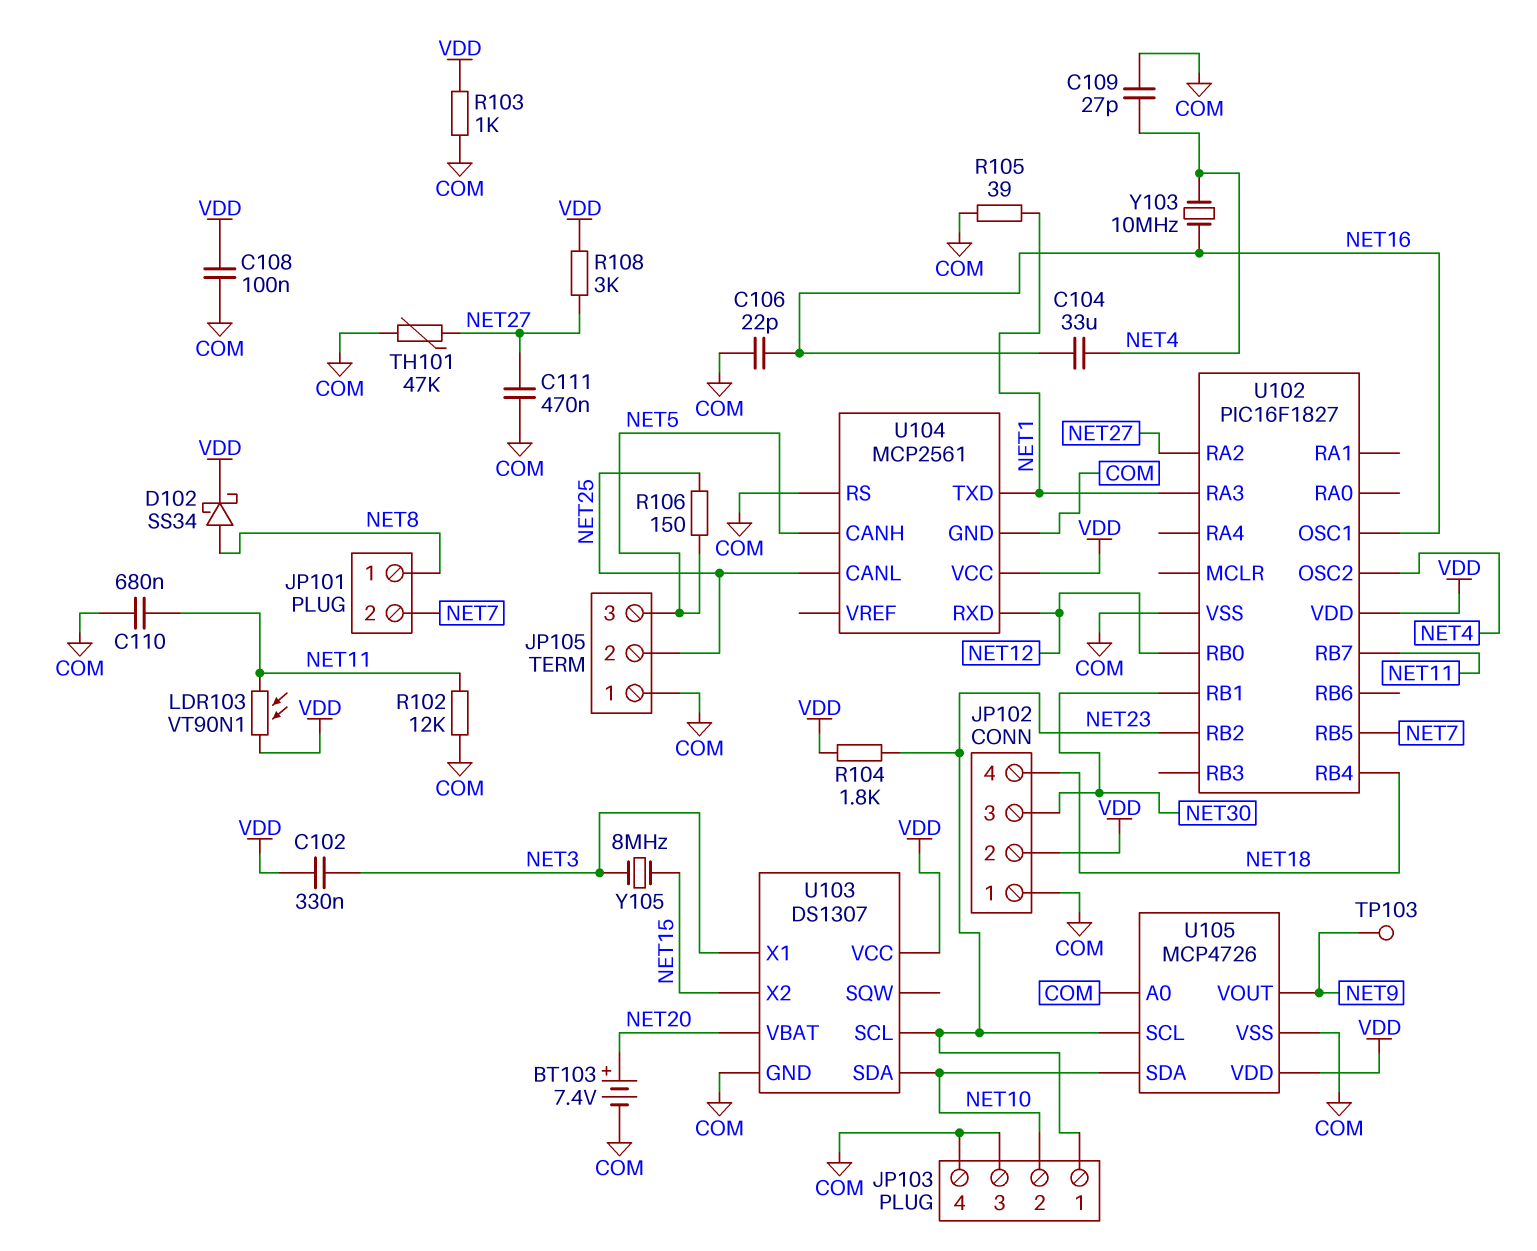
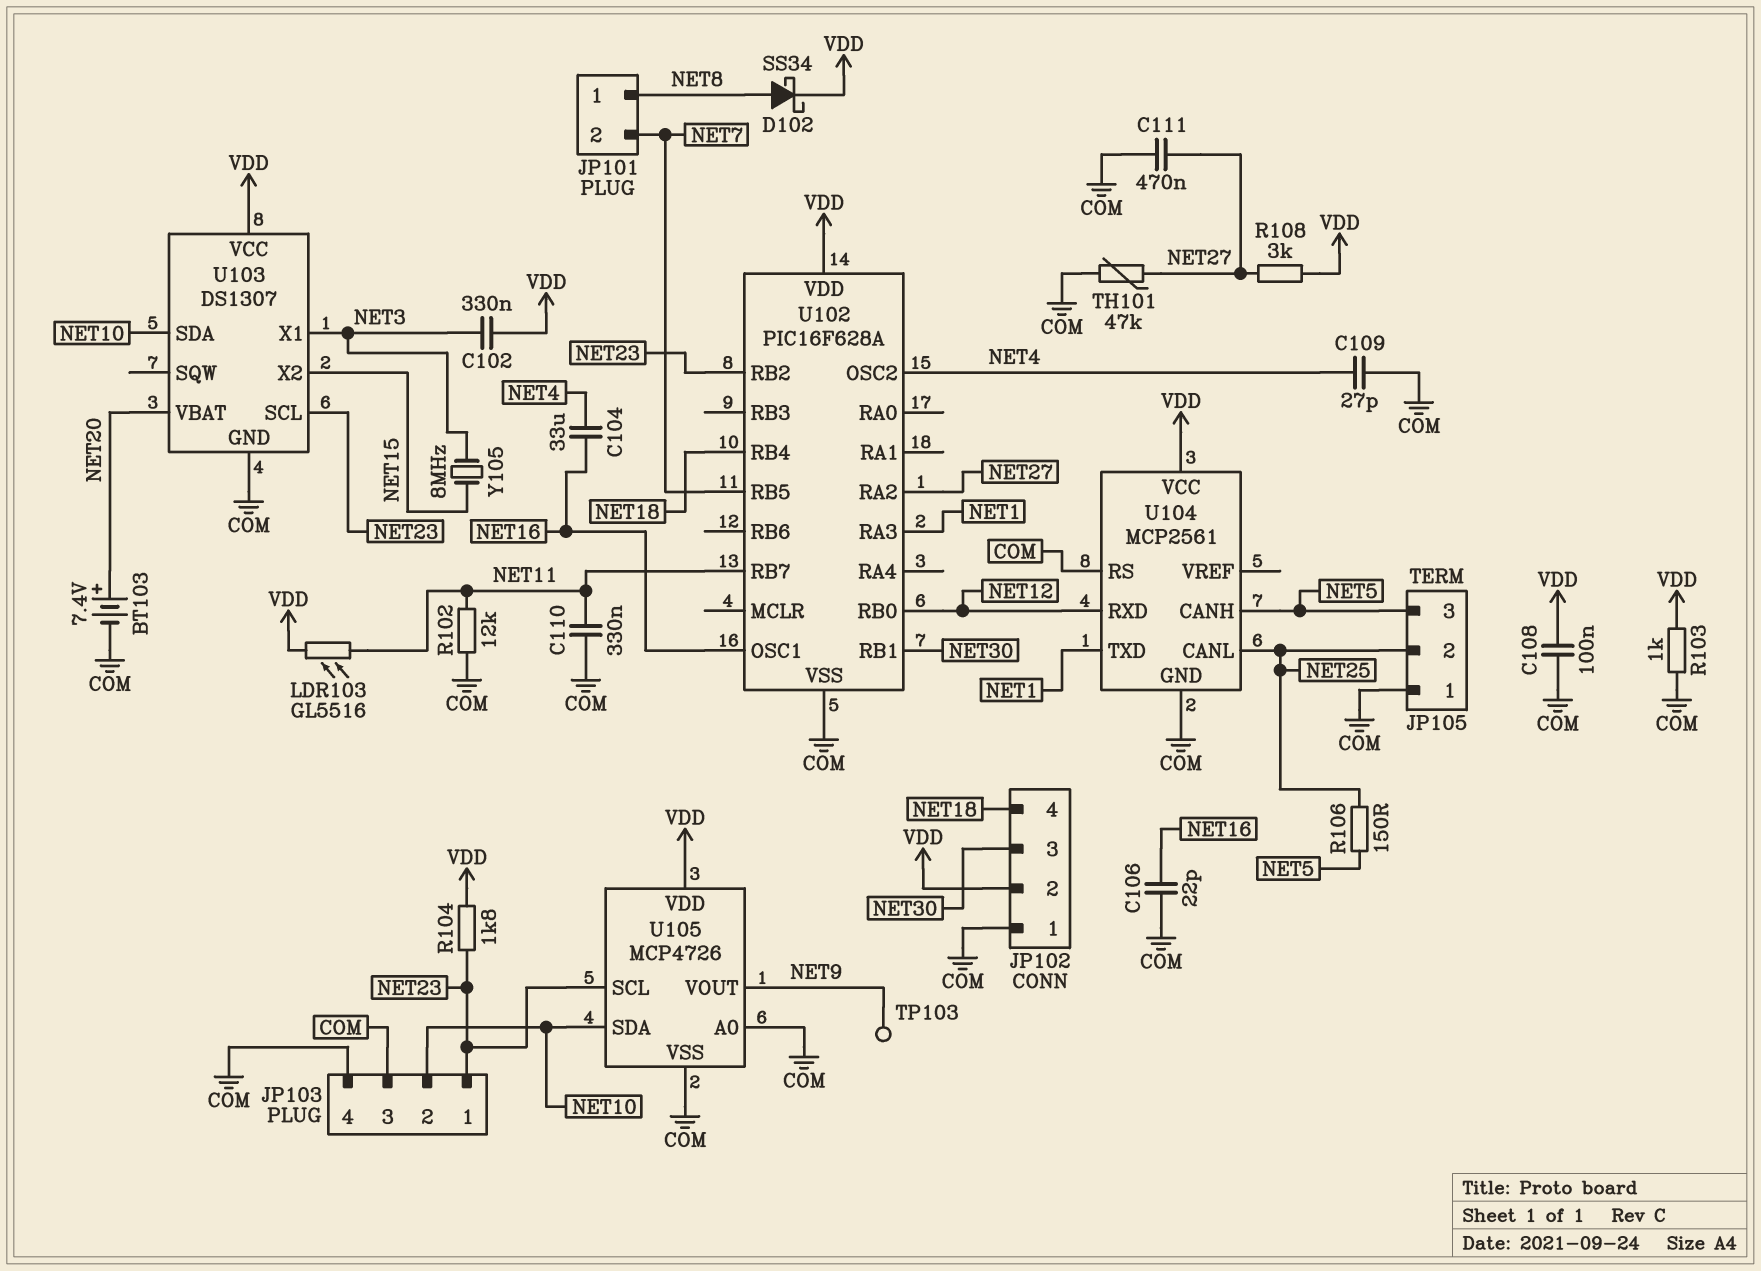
C110: 680nF (COM, NET11) -> 330nF (COM, NET11)
LDR103: VT90N1 (NET11, VDD) -> GL5516 (NET11, VDD)
R105: 39 (COM, NET1) -> none
U102: PIC16F1827 -> PIC16F628A
Y103: 10MHz (NET4, NET16) -> none

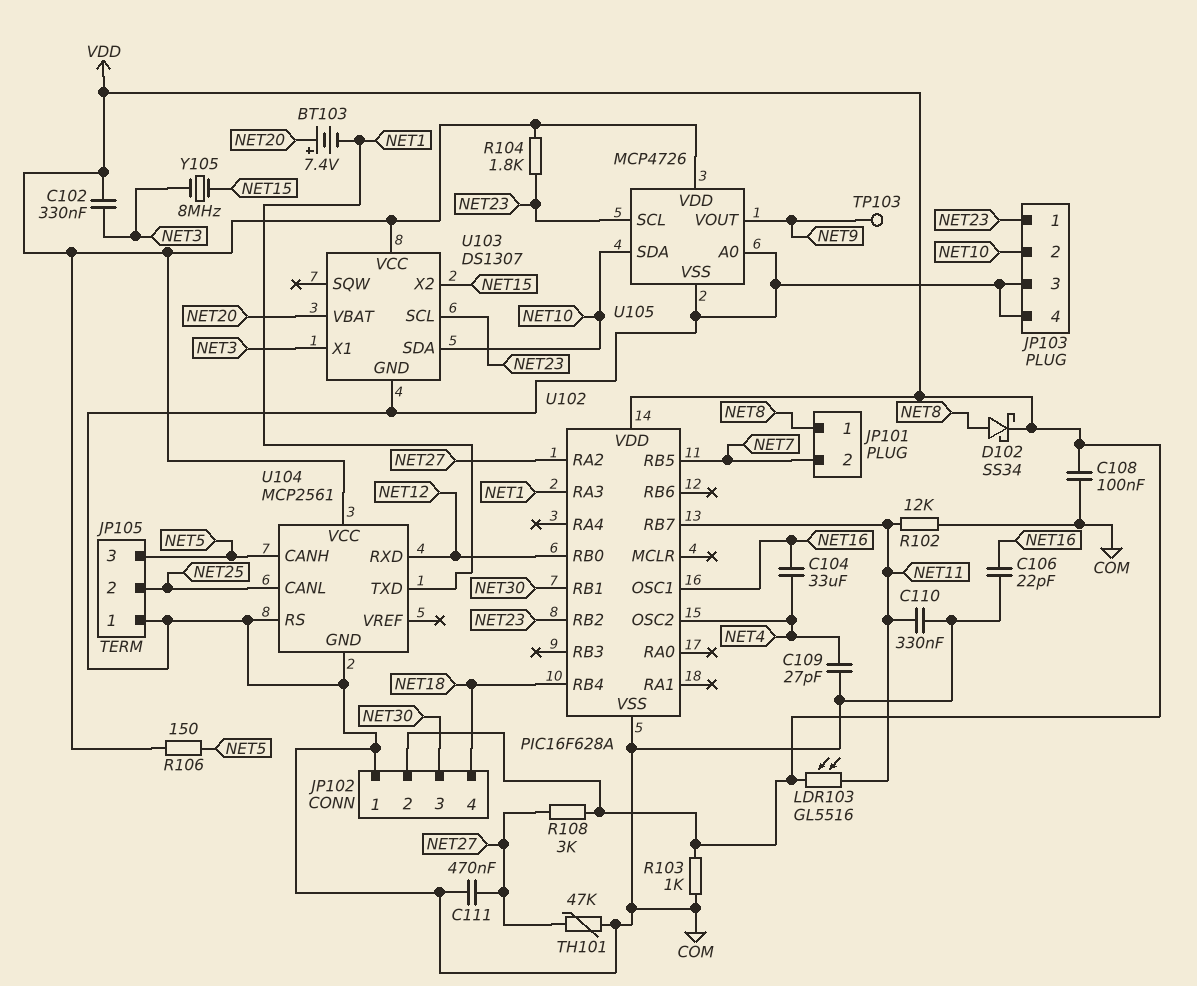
BT103: 7.4V (plus NET20, minus COM) -> 7.4V (plus NET20, minus NET1)
R106: 150 (NET5, NET25) -> 150 (NET5, VDD)

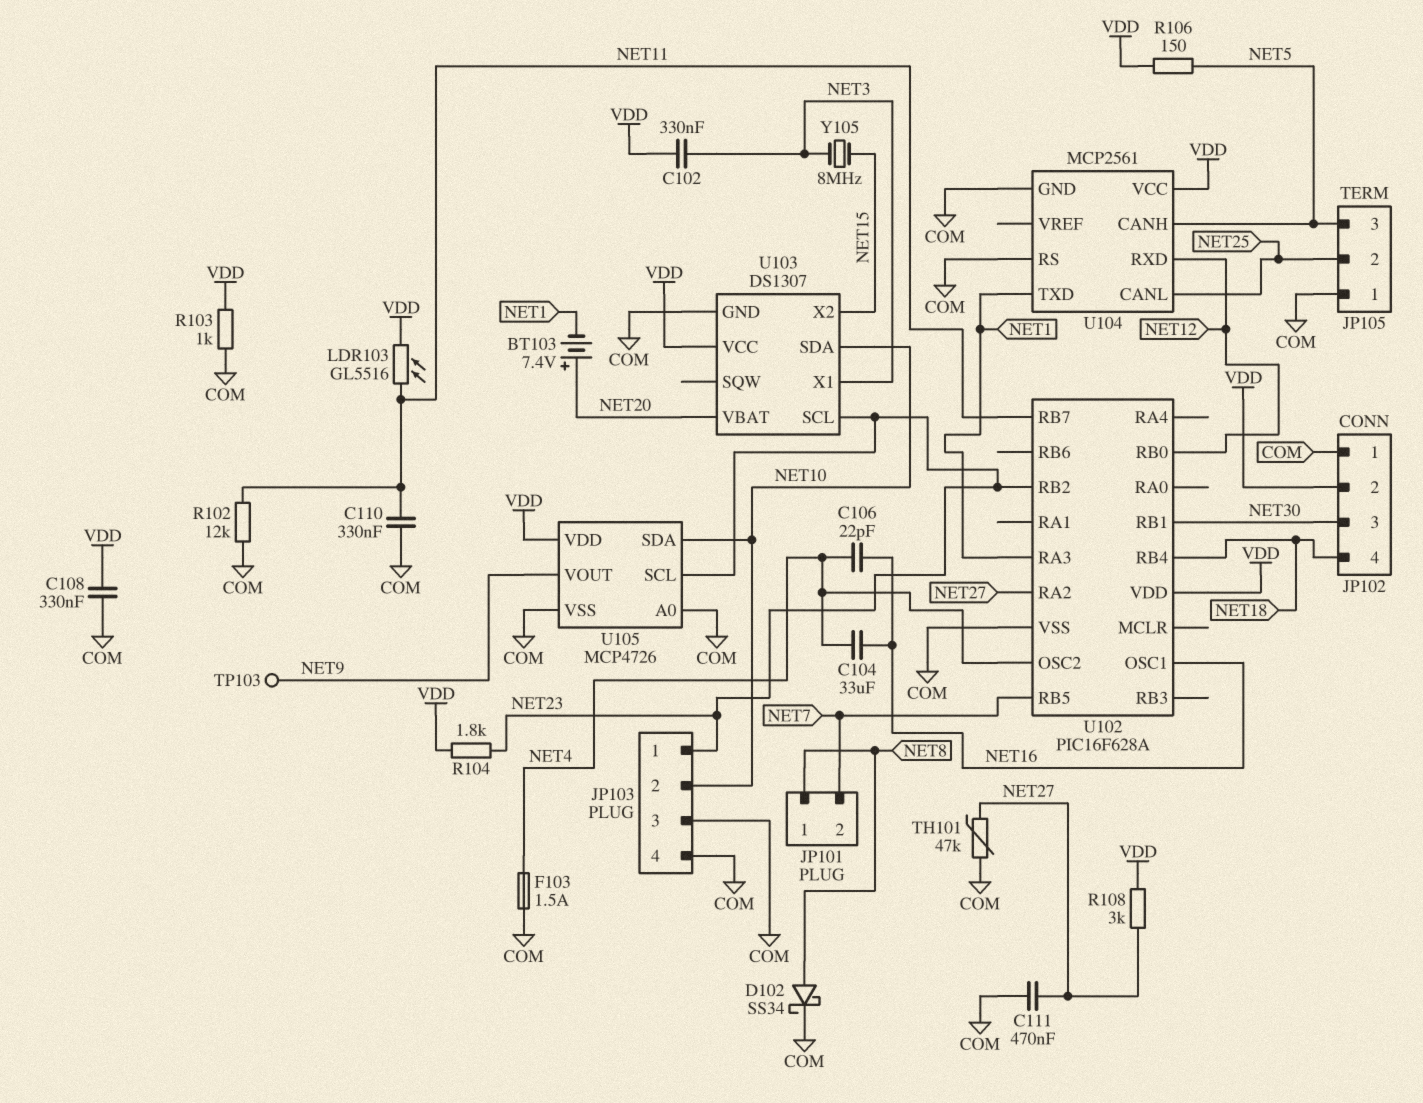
C106: 22pF (COM, NET16) -> 22pF (NET4, NET16)
C108: 100nF (COM, VDD) -> 330nF (COM, VDD)
C109: 27pF (COM, NET4) -> none
D102: schottky SS34 (A NET8, K VDD) -> schottky SS34 (A NET8, K COM)
F103: none -> 1.5A (COM, NET4)

